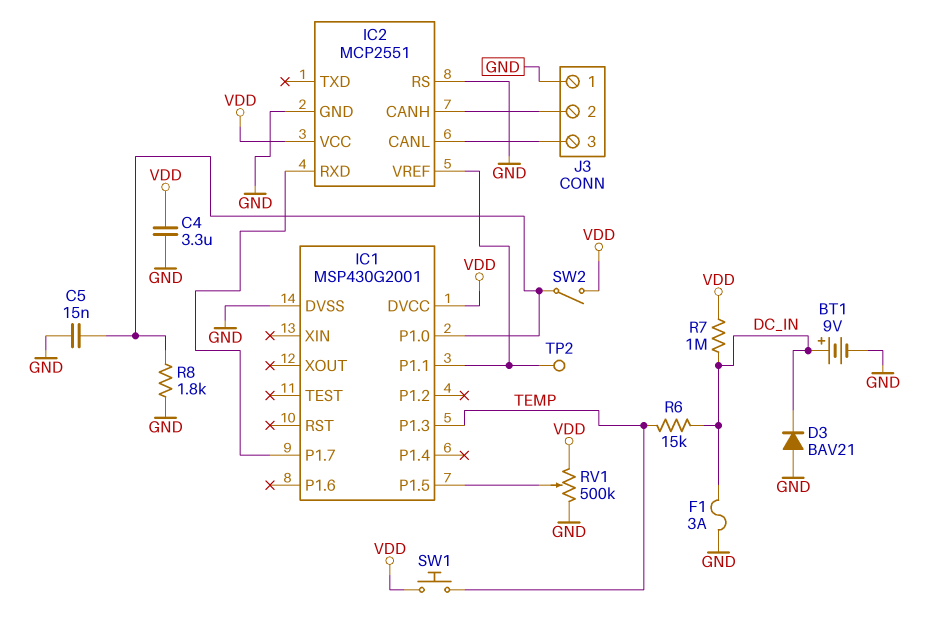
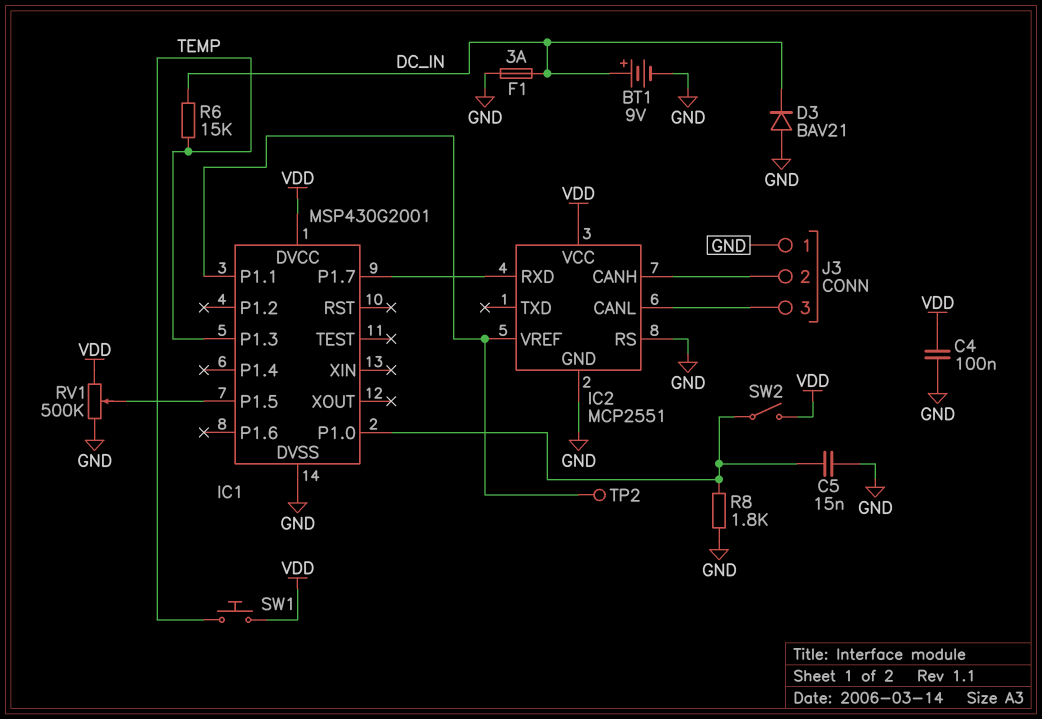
C4: 3.3uF (GND, VDD) -> 100nF (GND, VDD)
R7: 1M (DC_IN, VDD) -> none

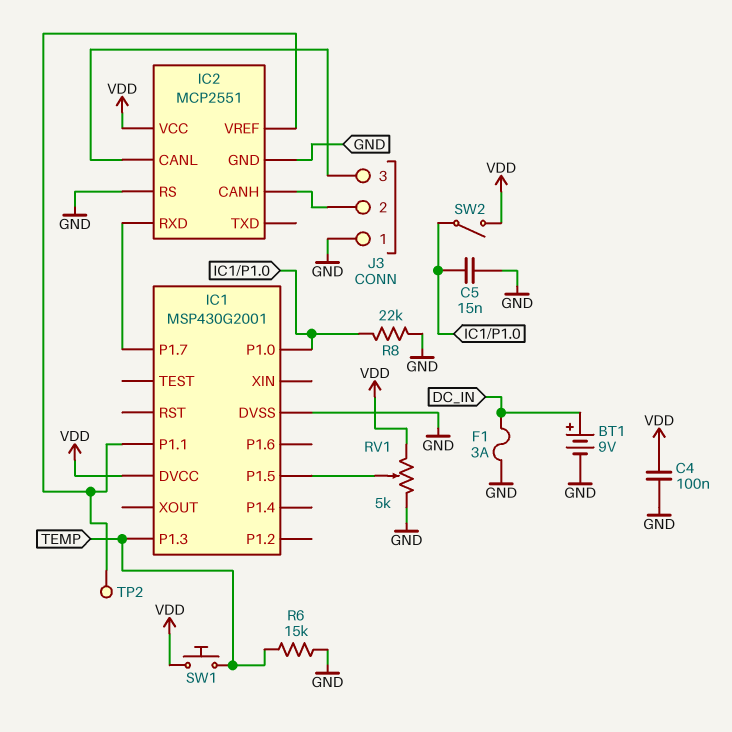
D3: diode BAV21 (A GND, K DC_IN) -> none
R6: 15k (DC_IN, TEMP) -> 15k (GND, TEMP)
R8: 1.8k (GND, IC1/P1.0) -> 22k (GND, IC1/P1.0)
RV1: 500k (GND, VDD, wiper IC1/P1.5) -> 5k (GND, VDD, wiper IC1/P1.5)

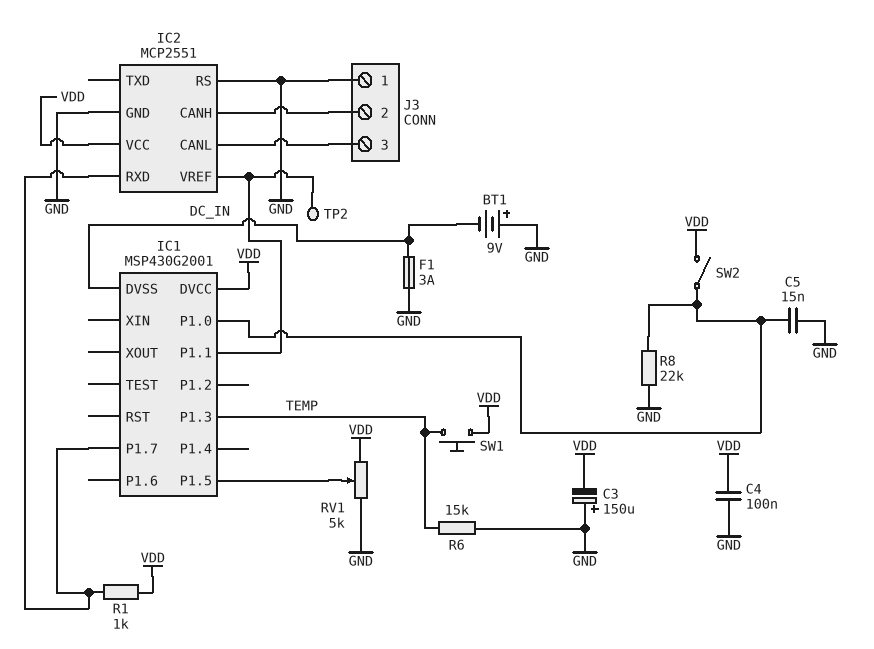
BT1: 9V (plus DC_IN, minus GND) -> 9V (plus GND, minus DC_IN)
C3: none -> 150uF (plus GND, minus VDD)
IC1 pin DVSS: GND -> DC_IN
R1: none -> 1k (IC1/P1.7, VDD)

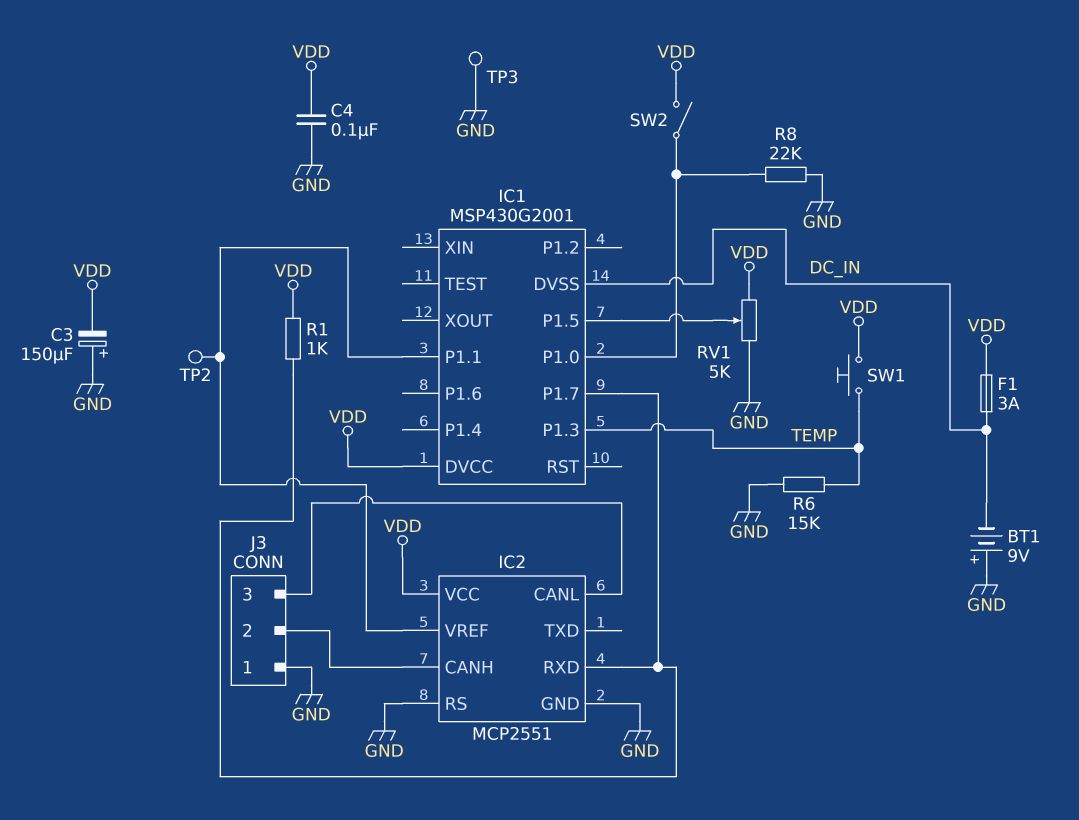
C5: 15nF (GND, IC1/P1.0) -> none
F1: 3A (DC_IN, GND) -> 3A (DC_IN, VDD)
TP3: none -> test point (GND)

